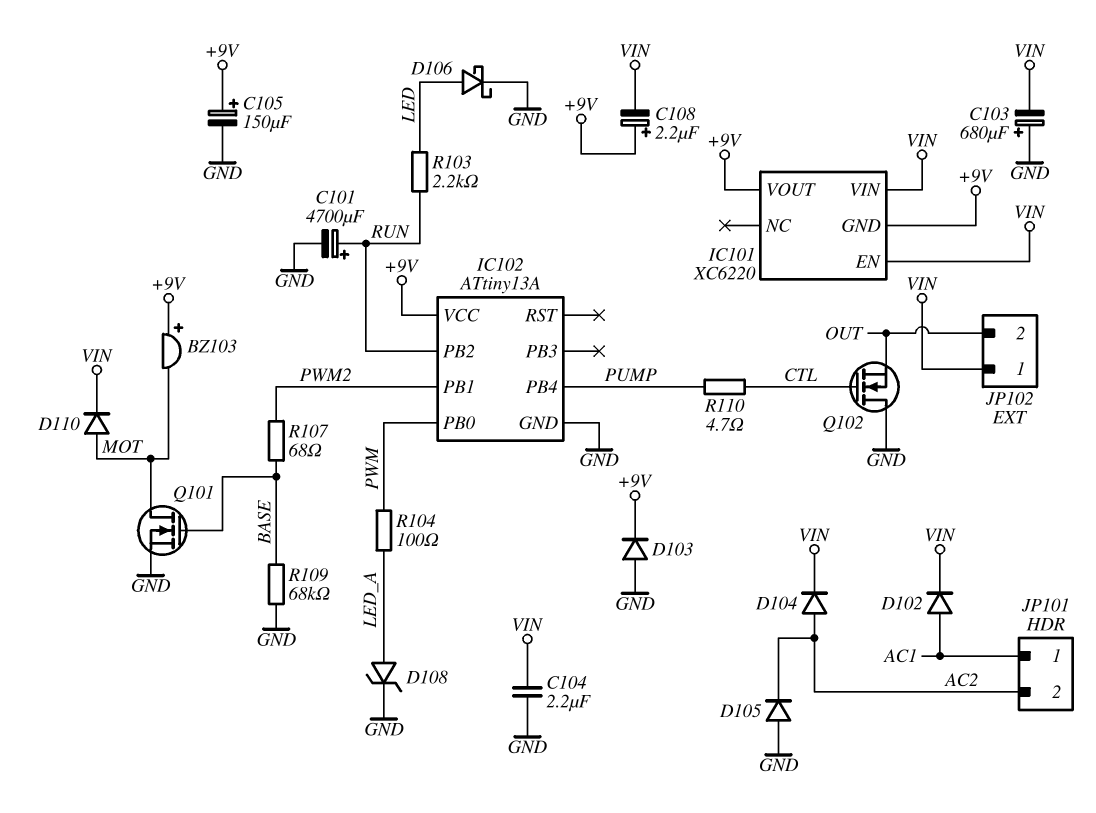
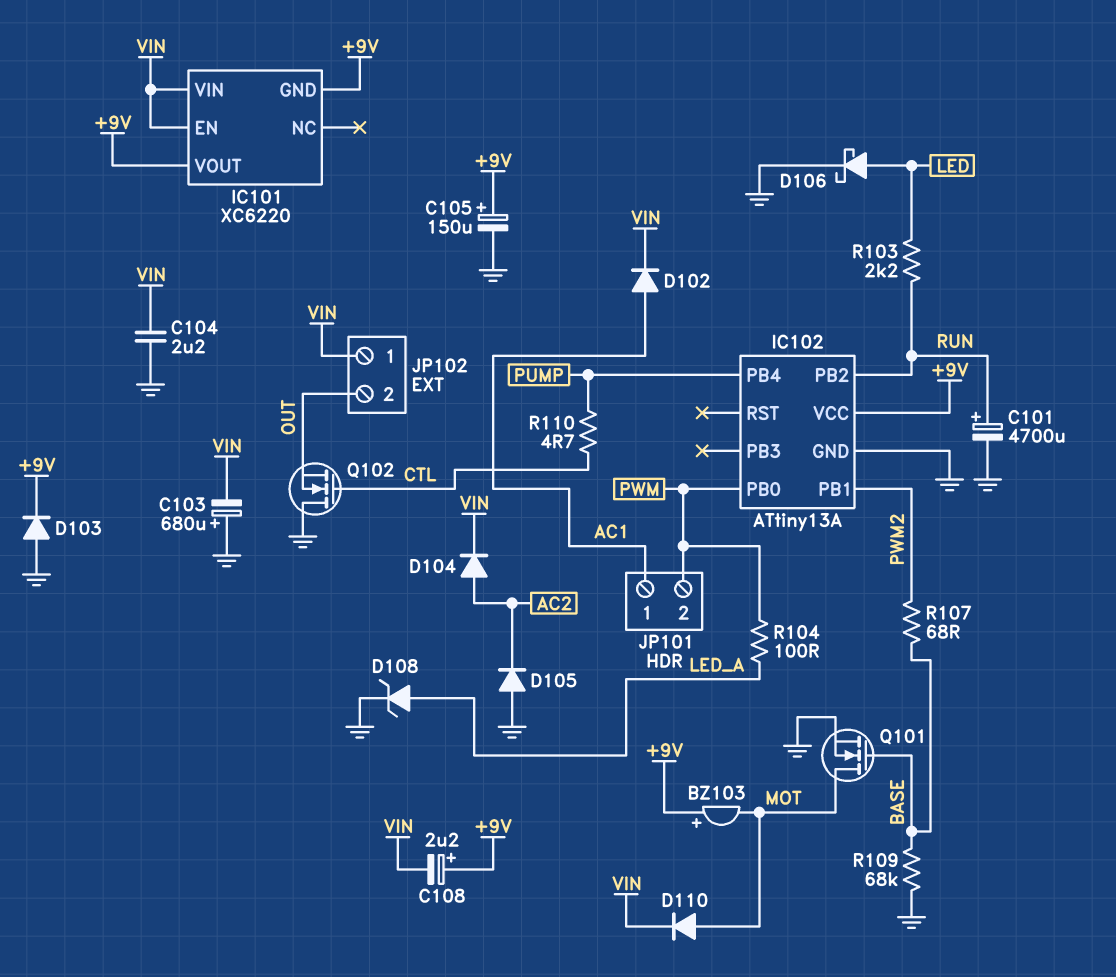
JP101 pin 2: AC2 -> PWM

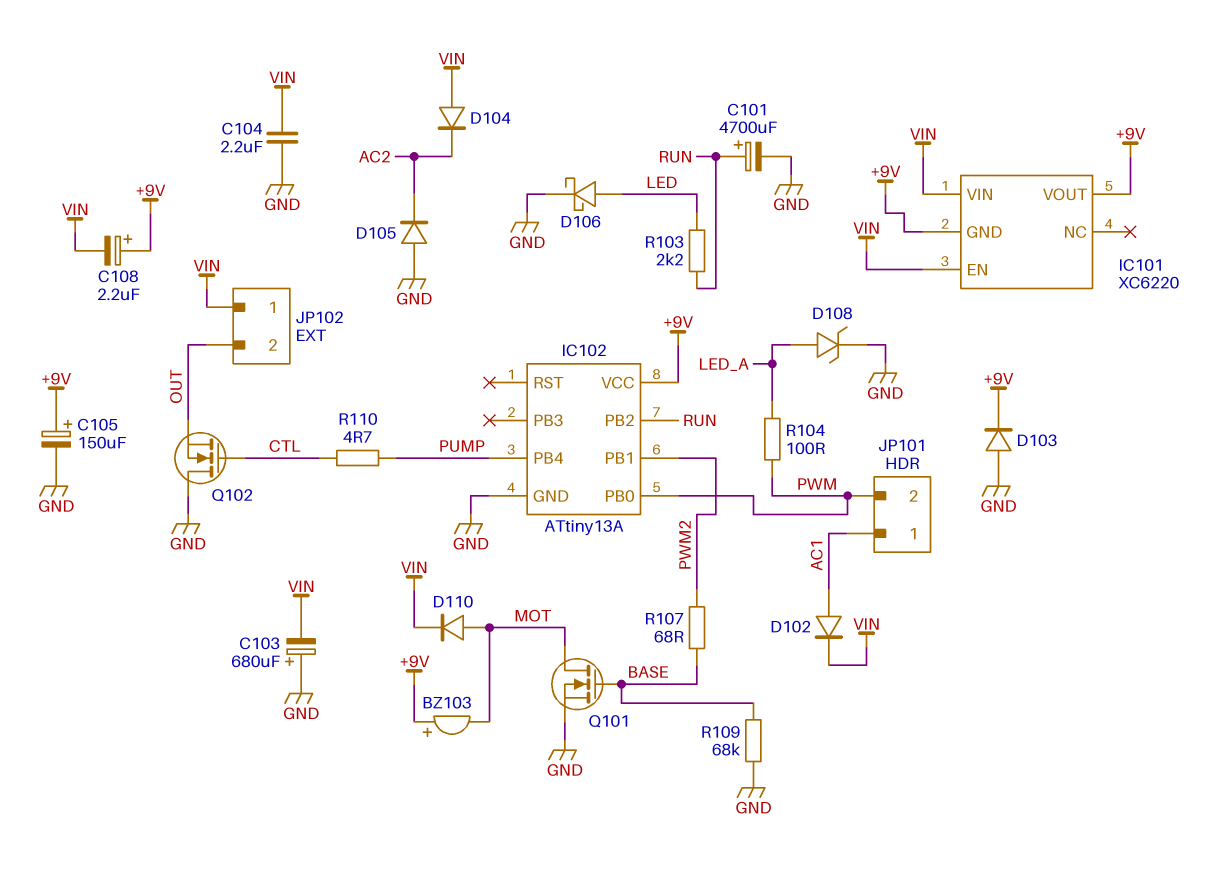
D104: diode (A AC2, K VIN) -> diode (A VIN, K AC2)

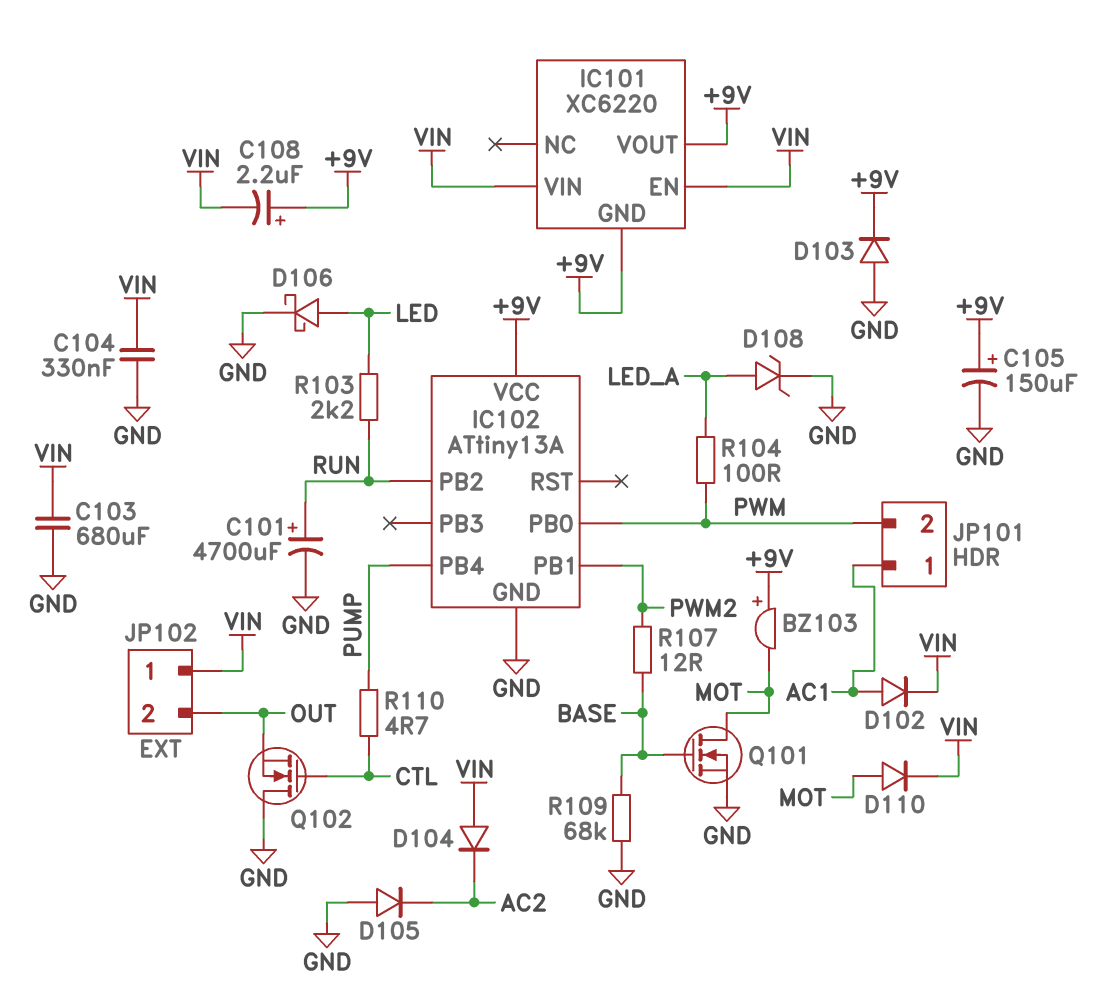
C103: 680uF (plus GND, minus VIN) -> 680uF (GND, VIN)
C104: 2.2uF (GND, VIN) -> 330nF (GND, VIN)
R107: 68 (BASE, PWM2) -> 12 (BASE, PWM2)

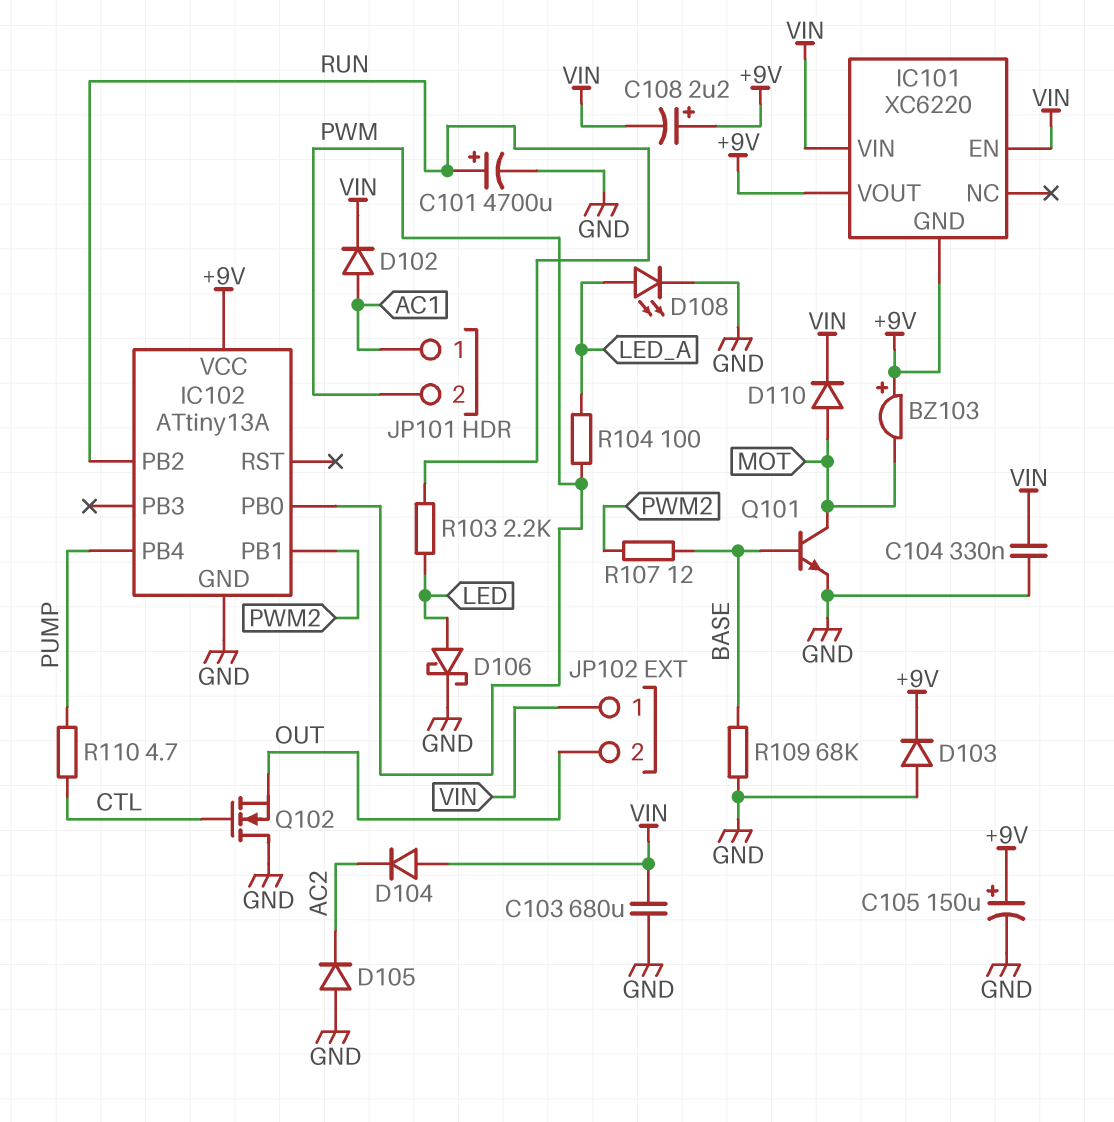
D108: zener (A LED_A, K GND) -> LED (A LED_A, K GND)
Q101: NMOS (G BASE, D MOT, S GND) -> NPN (B BASE, C MOT, E GND)

